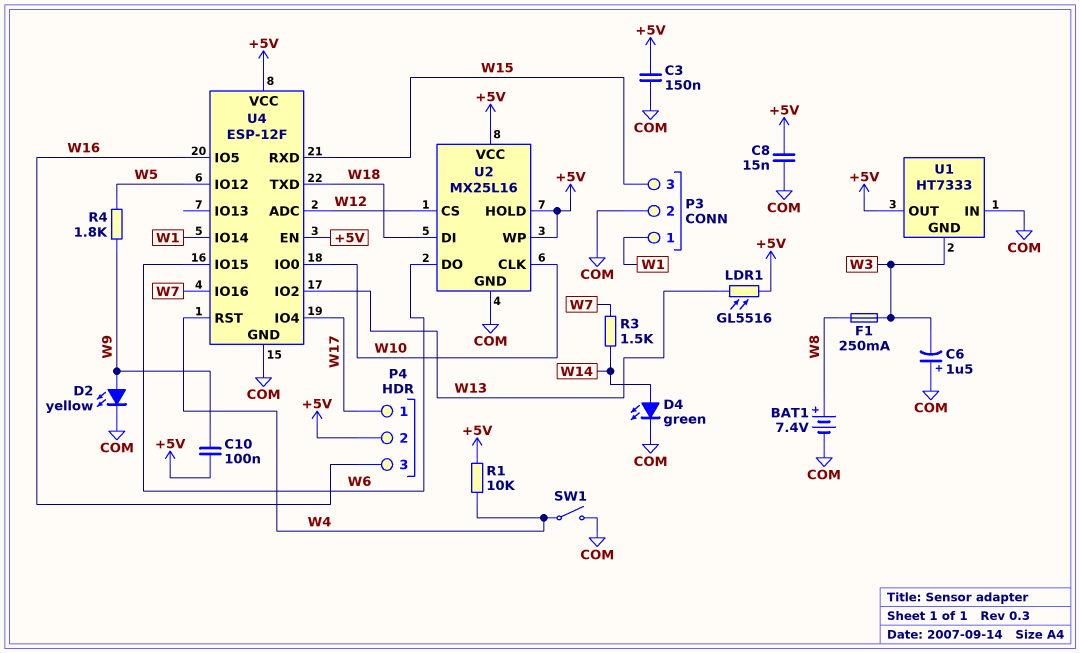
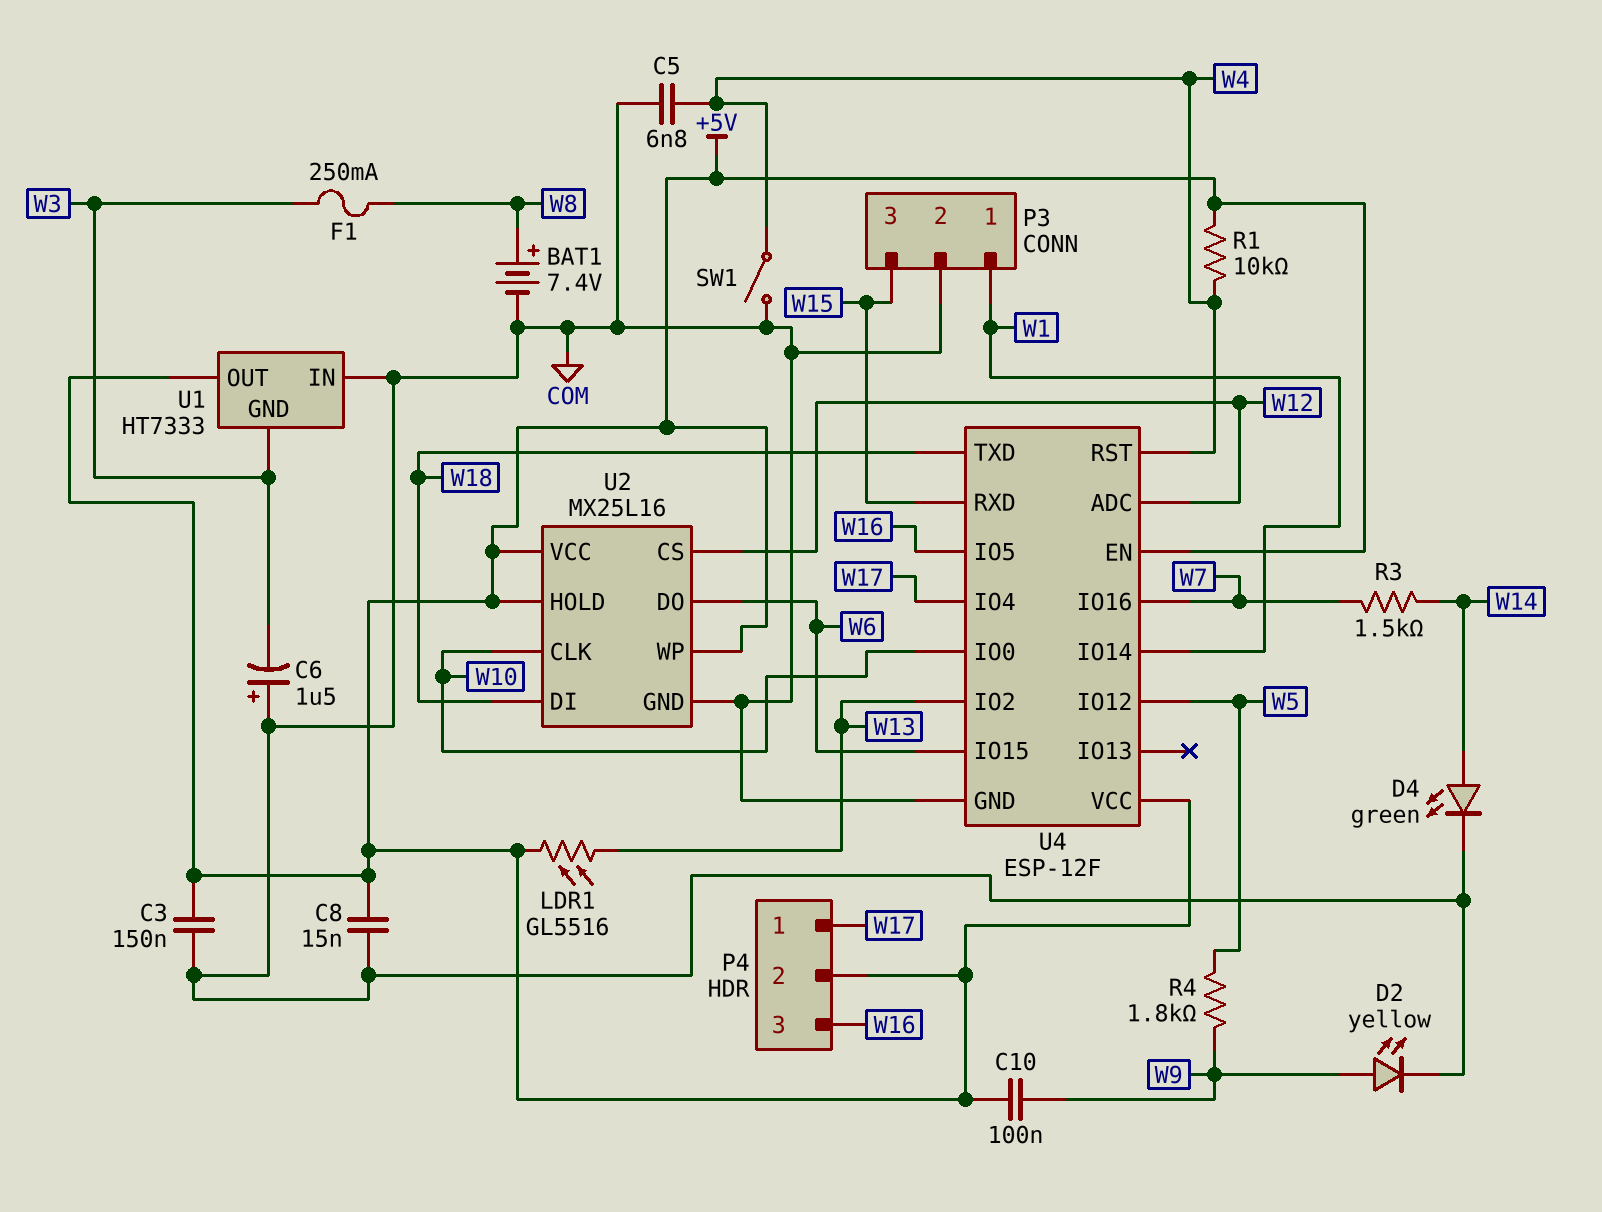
C5: none -> 6.8nF (COM, W4)

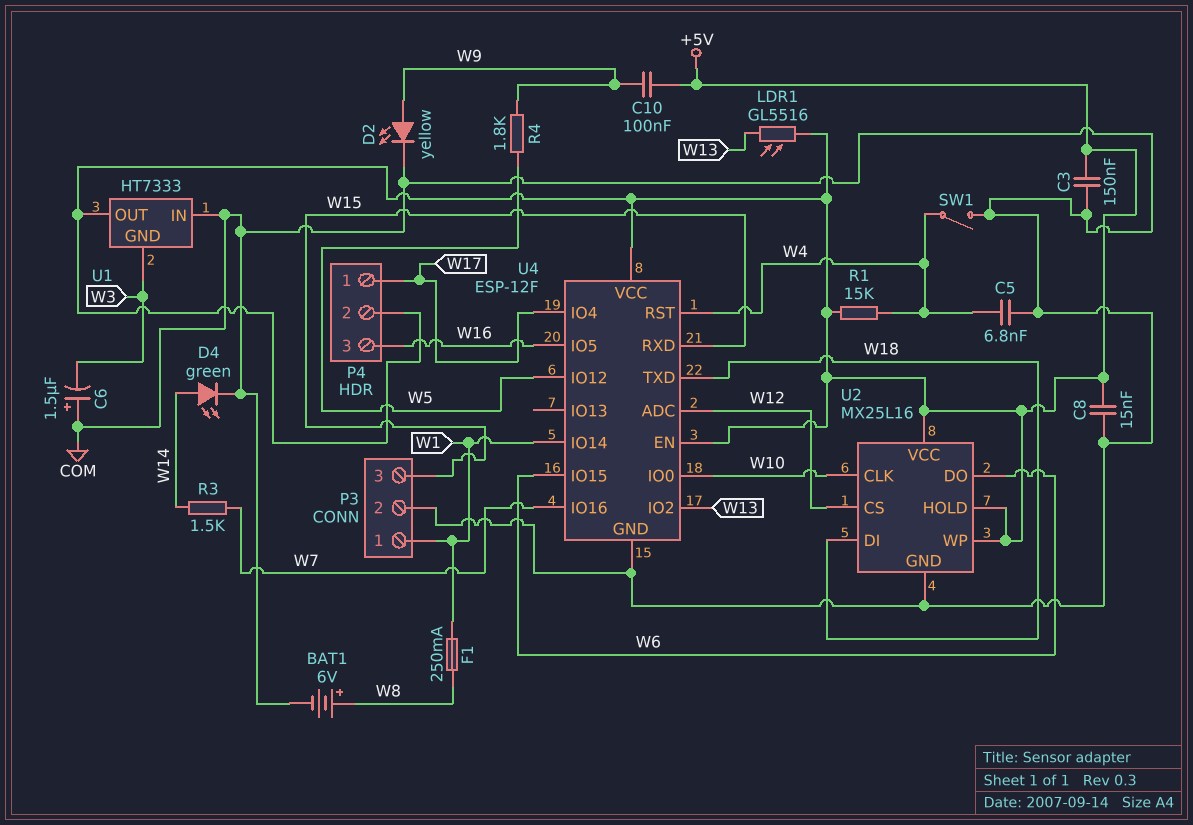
BAT1: 7.4V (plus W8, minus COM) -> 6V (plus W8, minus COM)
F1: 250mA (W3, W8) -> 250mA (W1, W8)
R1: 10k (+5V, W4) -> 15k (+5V, W4)

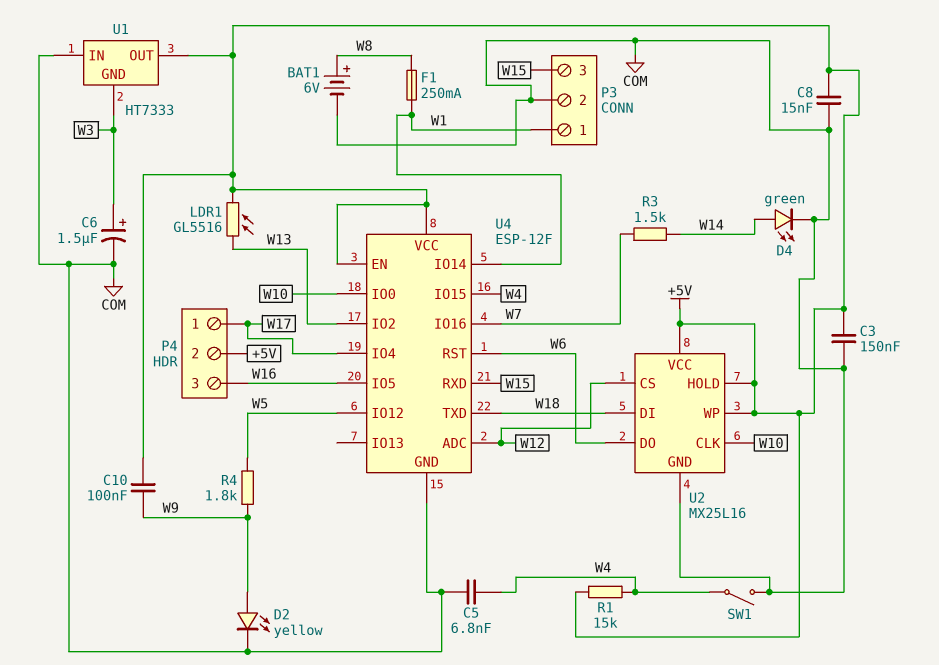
C6: 1.5uF (plus COM, minus W3) -> 1.5uF (plus W3, minus COM)
U4 pin IO15: W6 -> W4
U4 pin RST: W4 -> W6

